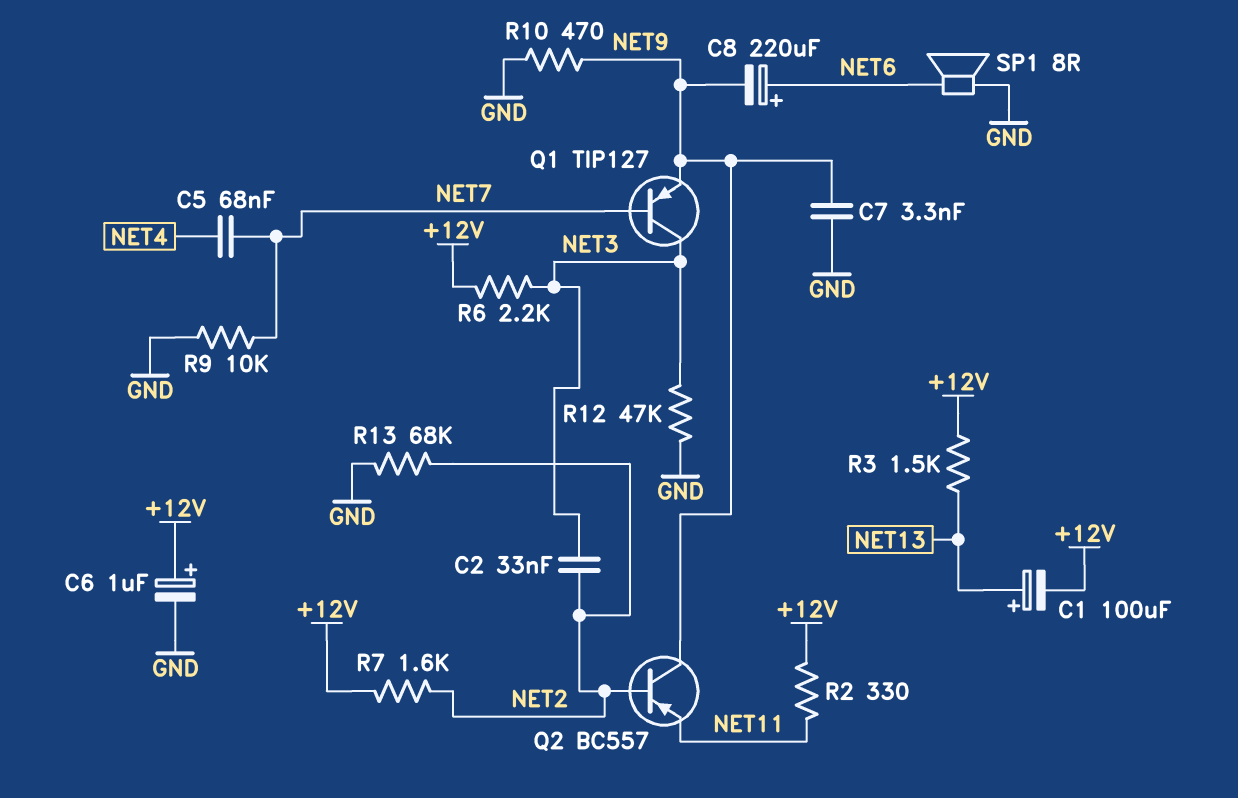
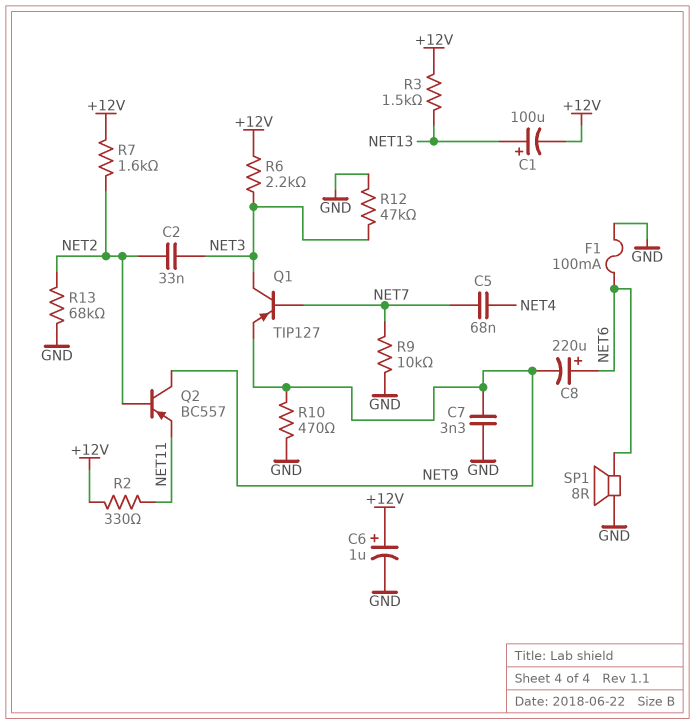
F1: none -> 100mA (GND, NET6)

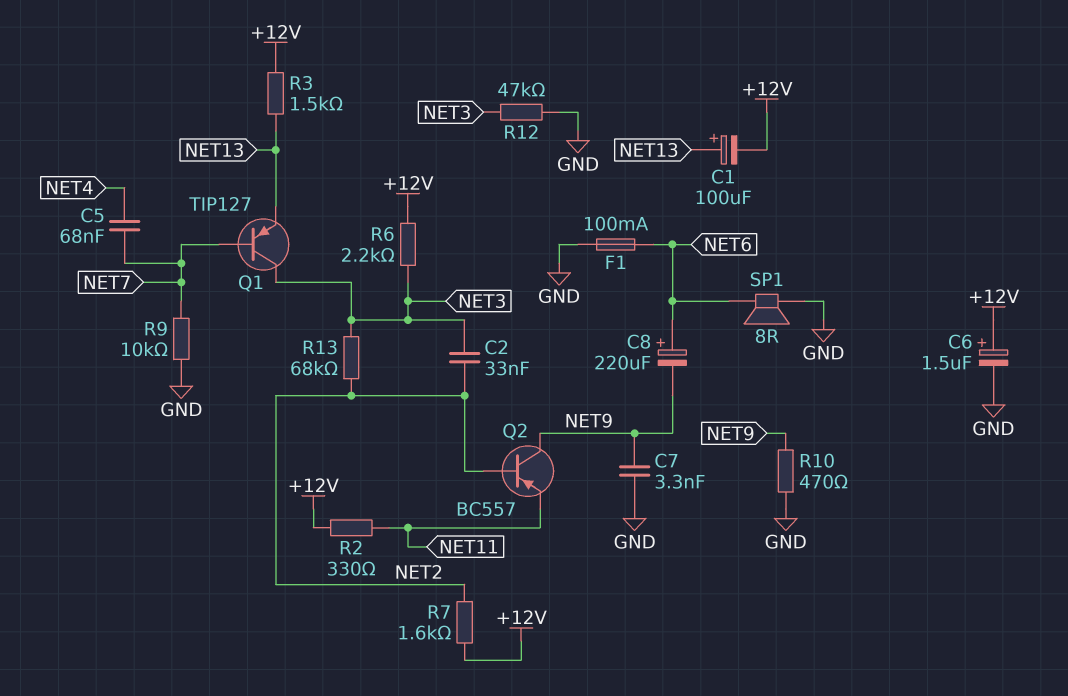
C6: 1uF (plus +12V, minus GND) -> 1.5uF (plus +12V, minus GND)
Q1: PNP TIP127 (B NET7, C NET3, E NET9) -> PNP TIP127 (B NET7, C NET3, E NET13)
R13: 68k (GND, NET2) -> 68k (NET2, NET3)

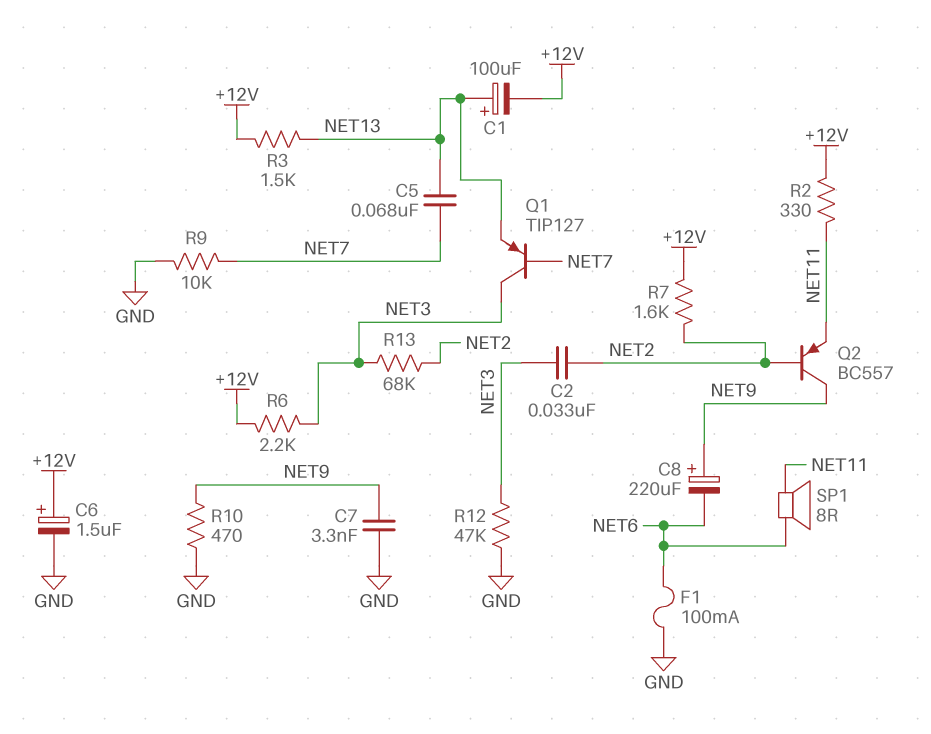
C5: 68nF (NET4, NET7) -> 68nF (NET7, NET13)
C8: 220uF (plus NET6, minus NET9) -> 220uF (plus NET9, minus NET6)
SP1: speaker 8R (GND, NET6) -> speaker 8R (NET6, NET11)

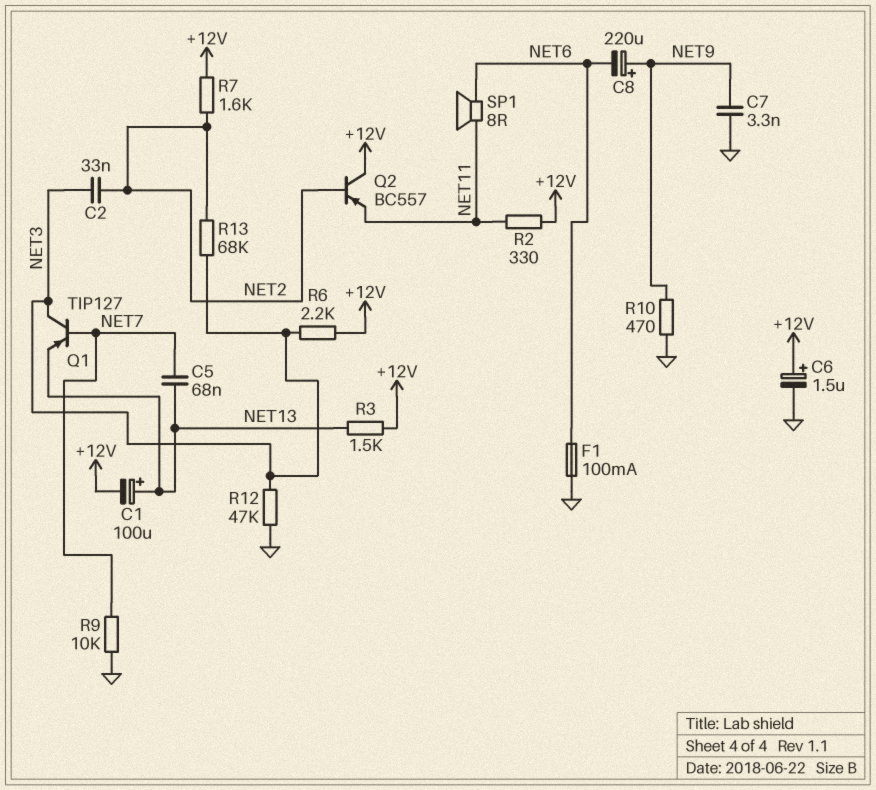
Q2: PNP BC557 (B NET2, C NET9, E NET11) -> PNP BC557 (B NET2, C +12V, E NET11)

